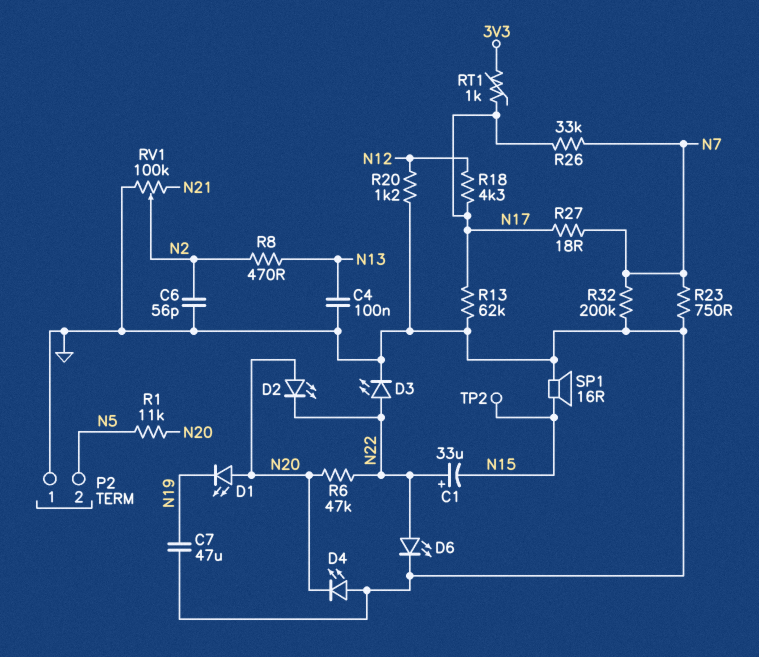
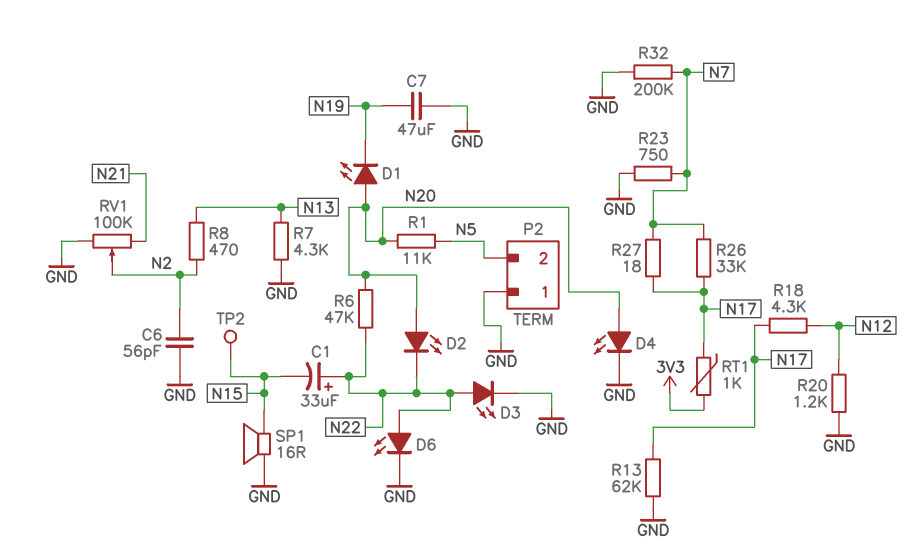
C4: 100nF (GND, N13) -> none
D4: LED (A GND, K N20) -> LED (A N20, K GND)
R7: none -> 4.3k (GND, N13)

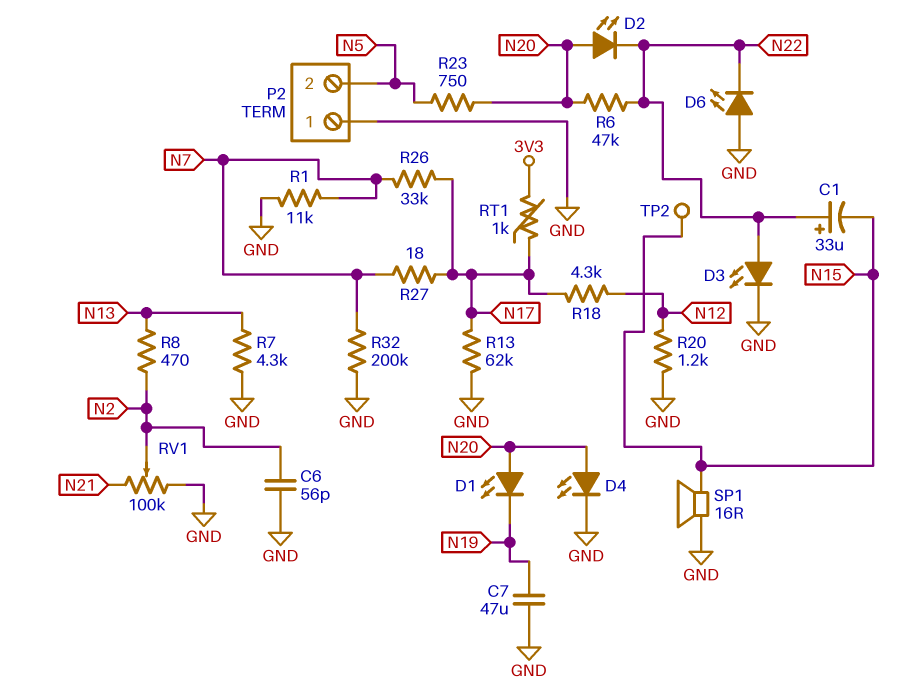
D6: LED (A N22, K GND) -> LED (A GND, K N22)
R1: 11k (N5, N20) -> 11k (GND, N7)
R23: 750 (GND, N7) -> 750 (N5, N20)

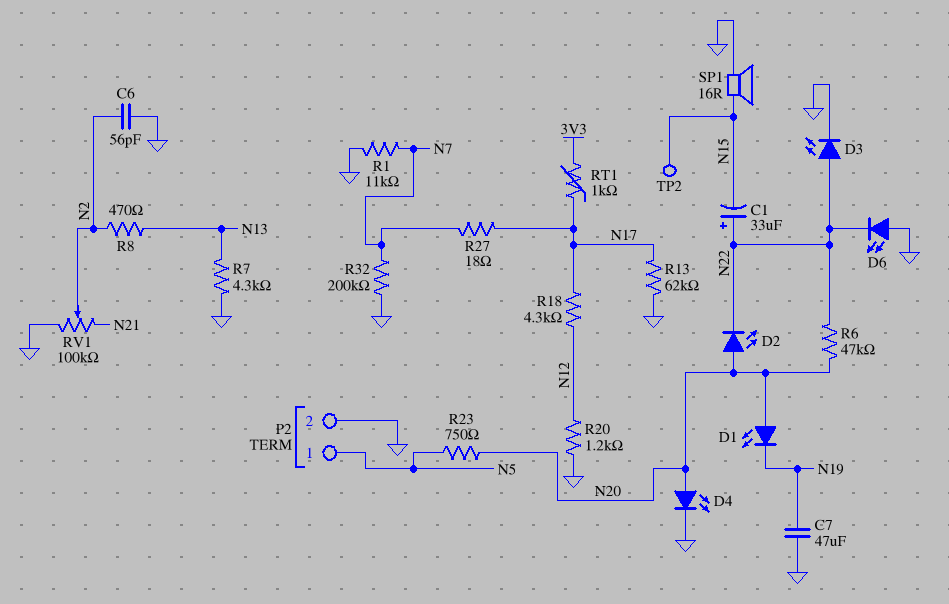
P2 pin 1: GND -> N5
P2 pin 2: N5 -> GND
R26: 33k (N7, N17) -> none

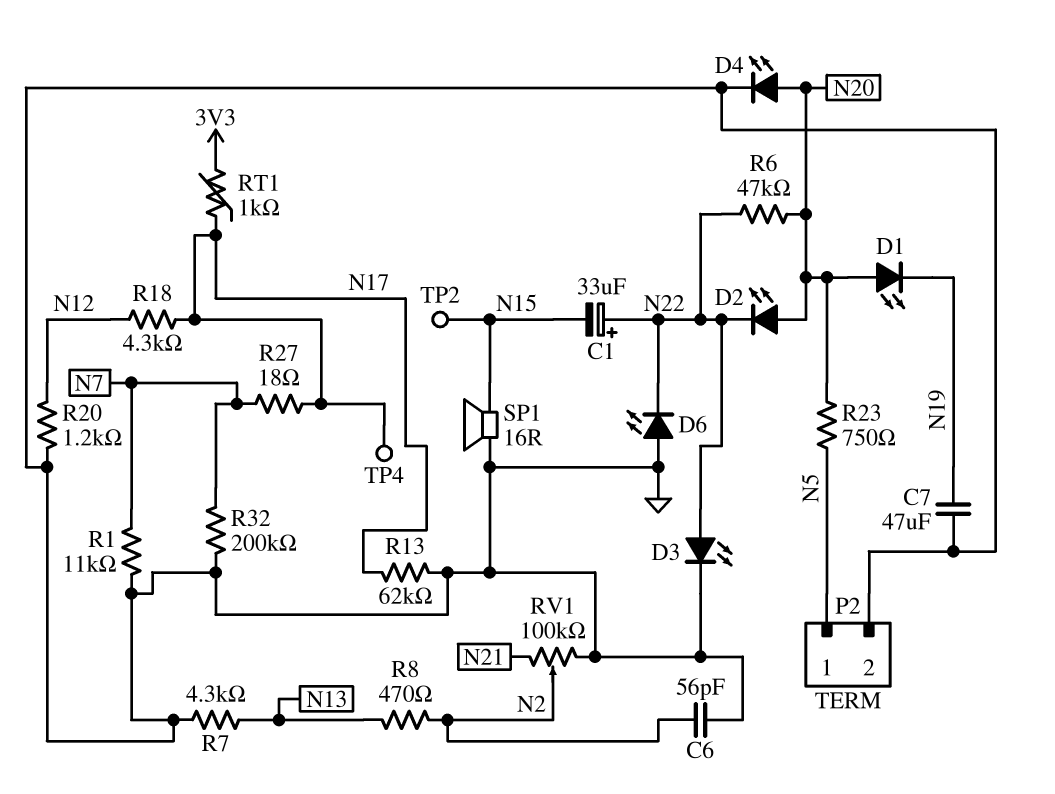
TP4: none -> test point (N17)

